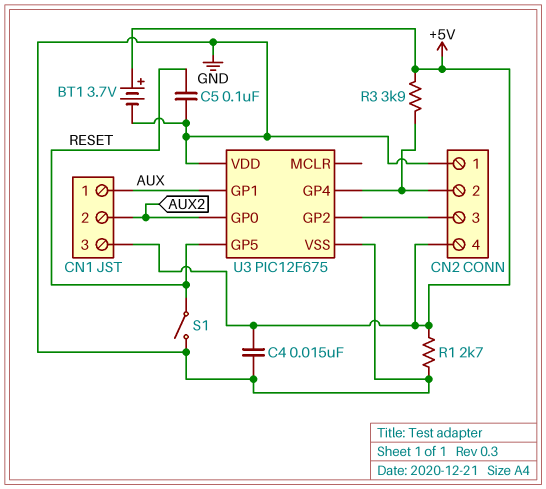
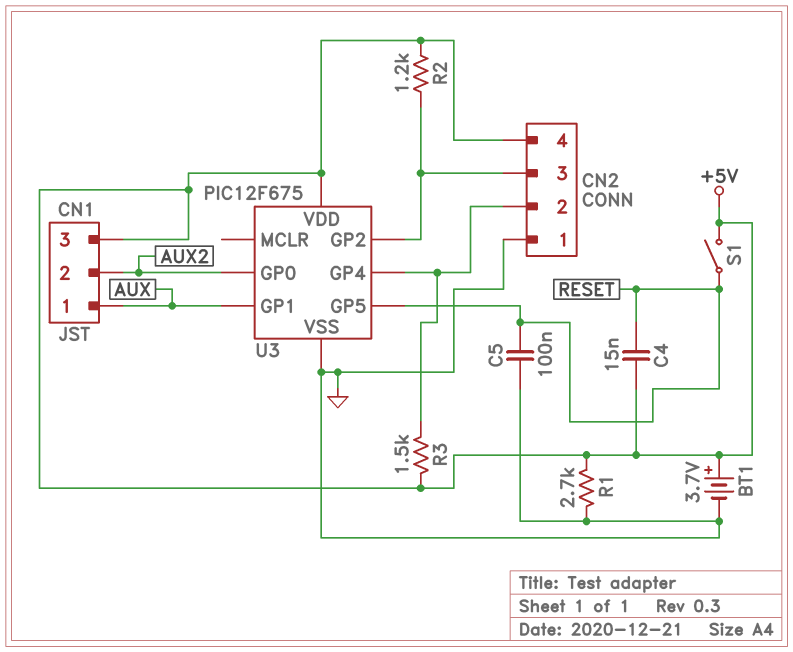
C4: 15nF (+5V, GND) -> 15nF (+5V, RESET)
R2: none -> 1.2k (+5V, CN2/3)
R3: 3.9k (+5V, CN2/2) -> 1.5k (+5V, CN2/2)
S1: switch (GND, RESET) -> switch (+5V, RESET)
U3 pin VDD: GND -> +5V

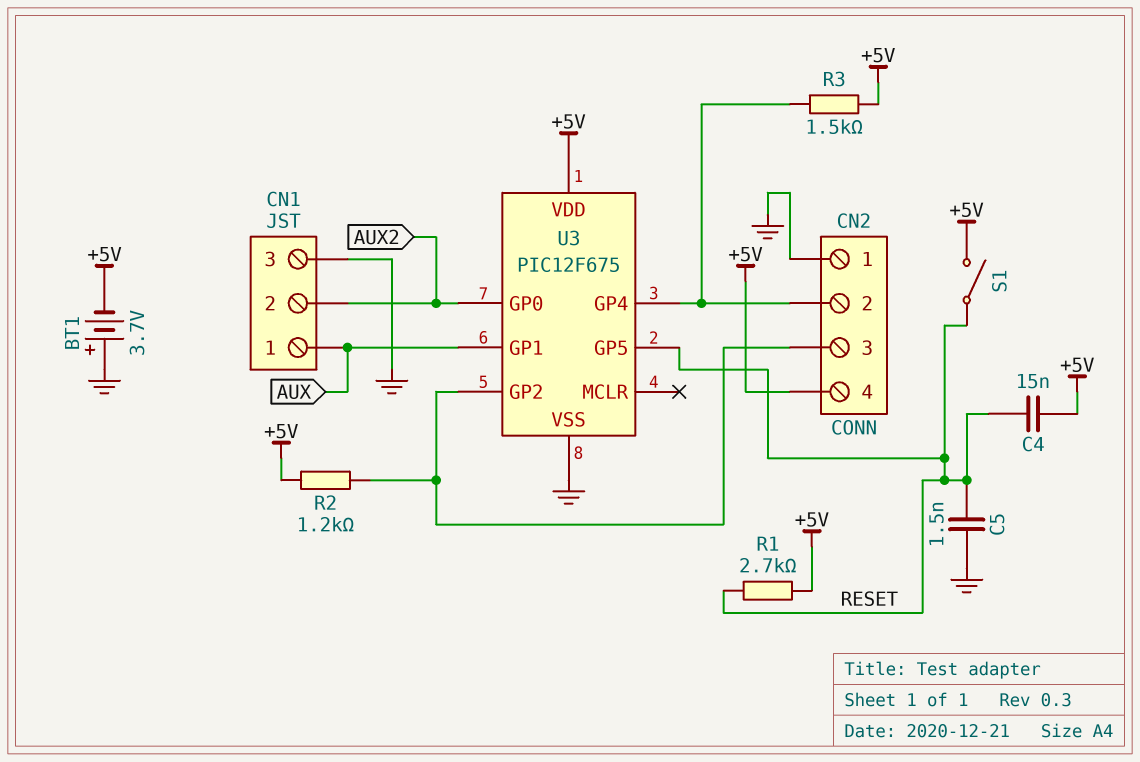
BT1: 3.7V (plus +5V, minus GND) -> 3.7V (plus GND, minus +5V)
C5: 100nF (GND, RESET) -> 1.5nF (GND, RESET)
CN1 pin 3: +5V -> GND
R1: 2.7k (+5V, GND) -> 2.7k (+5V, RESET)

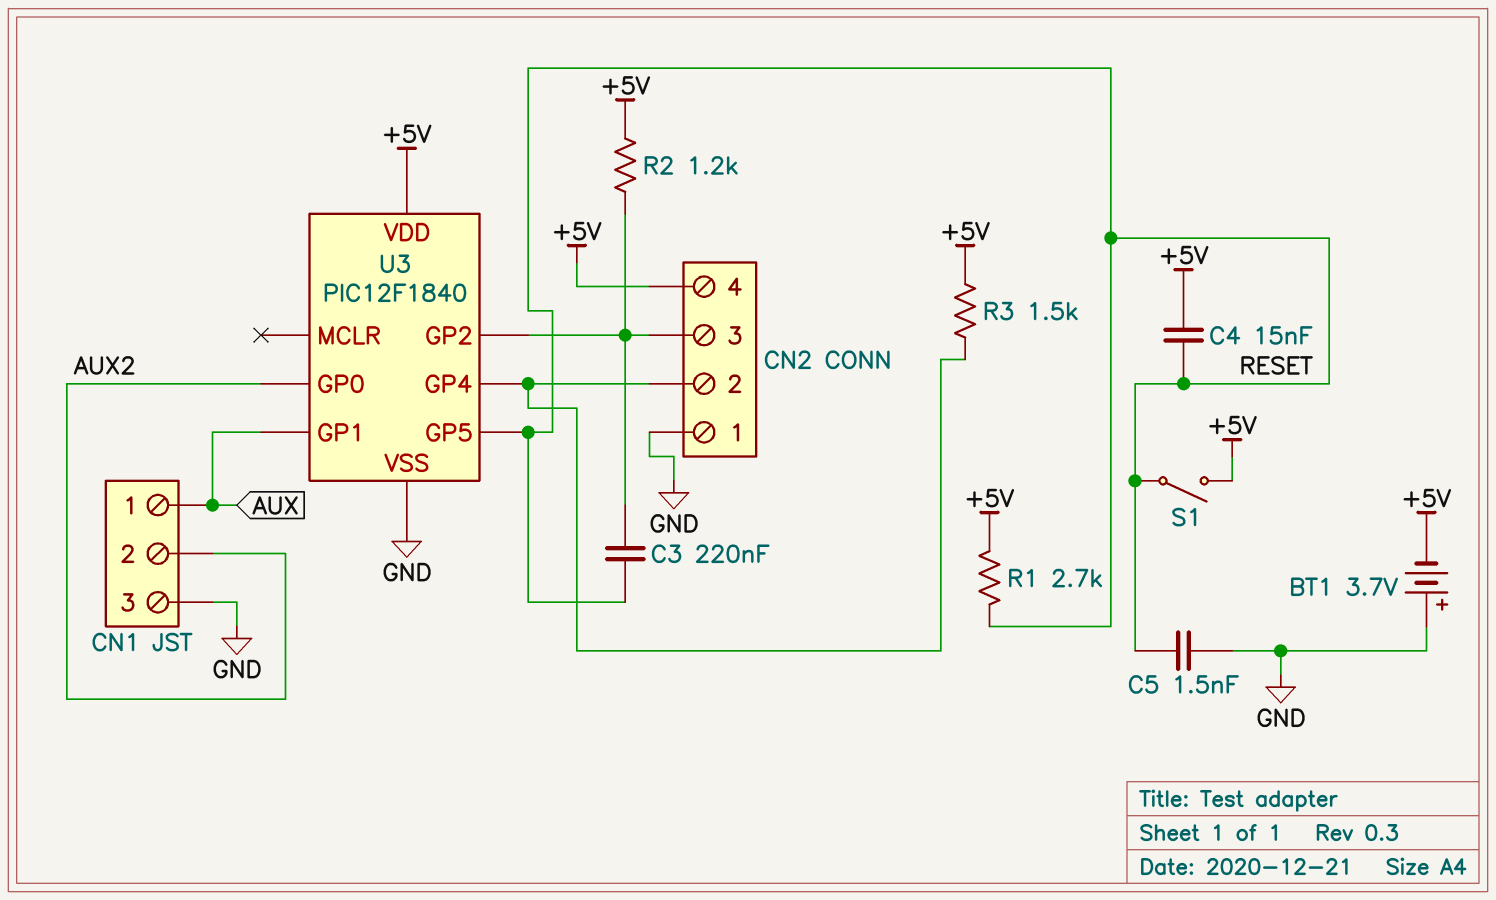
C3: none -> 220nF (CN2/3, RESET)
U3: PIC12F675 -> PIC12F1840

